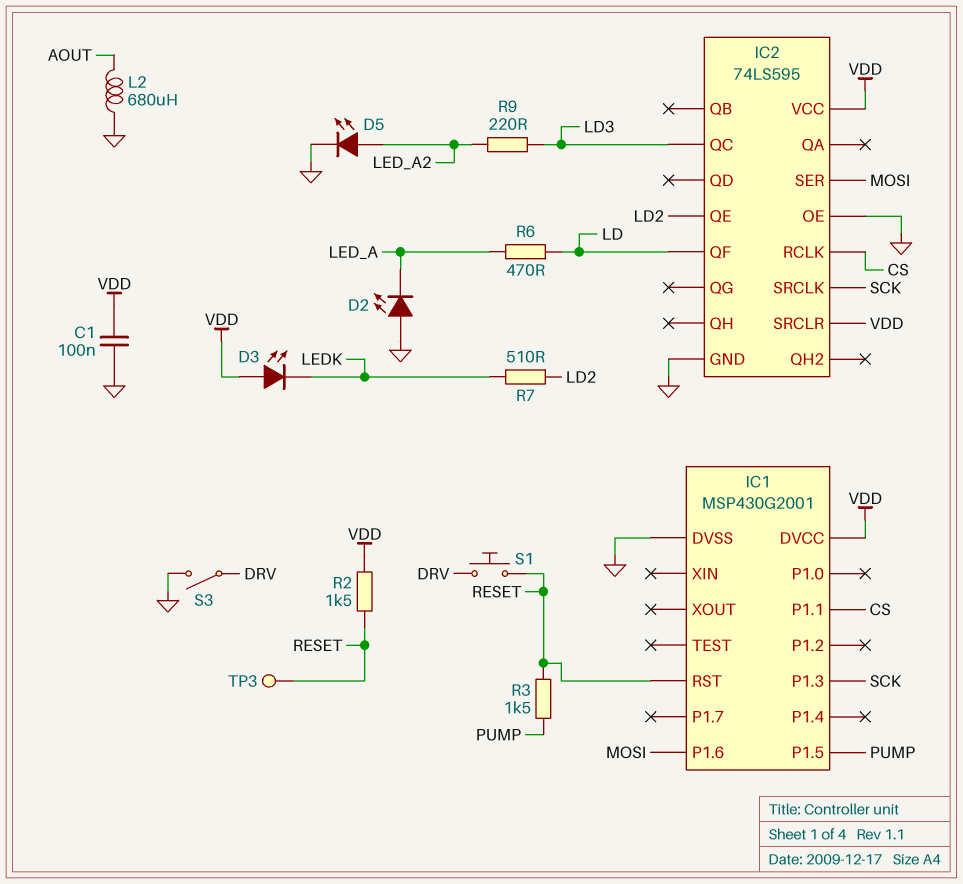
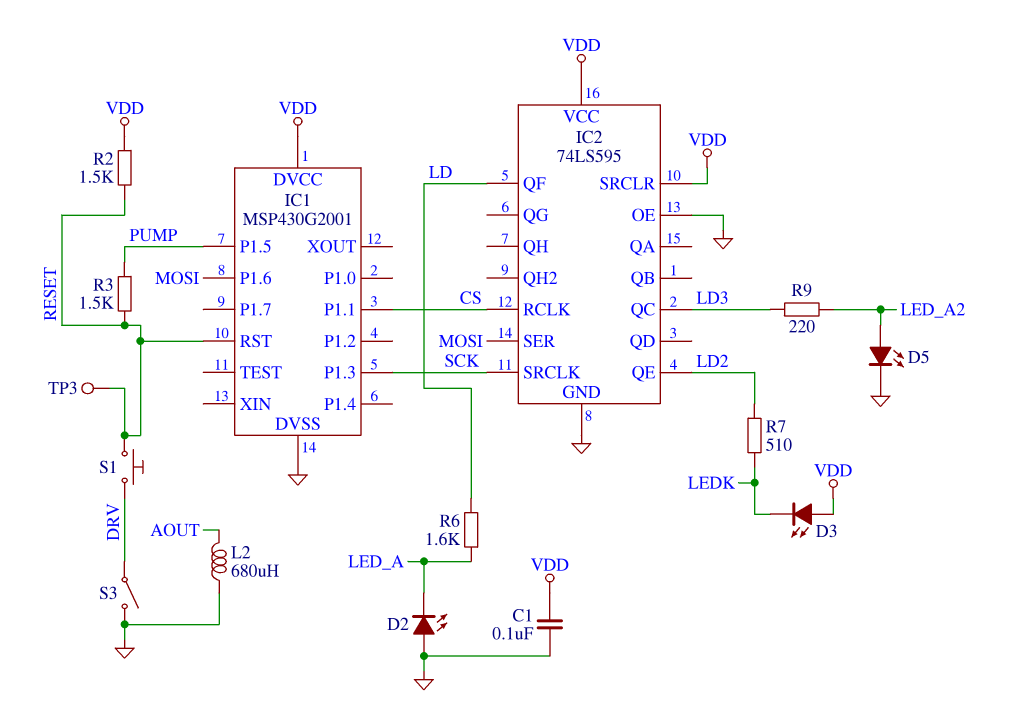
R6: 470 (LD, LED_A) -> 1.6k (LD, LED_A)

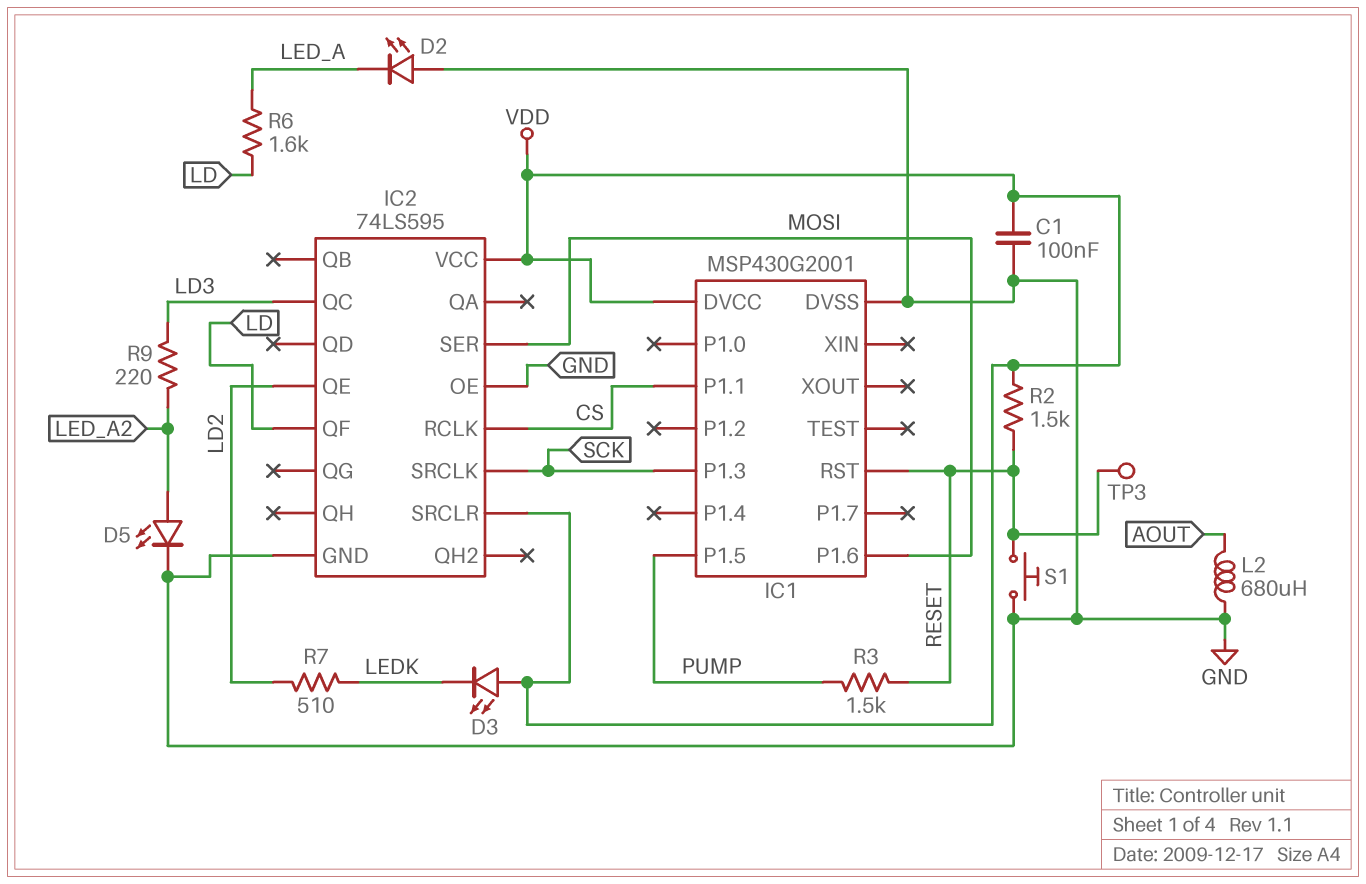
S1: button (DRV, RESET) -> button (GND, RESET)
S3: switch (DRV, GND) -> none

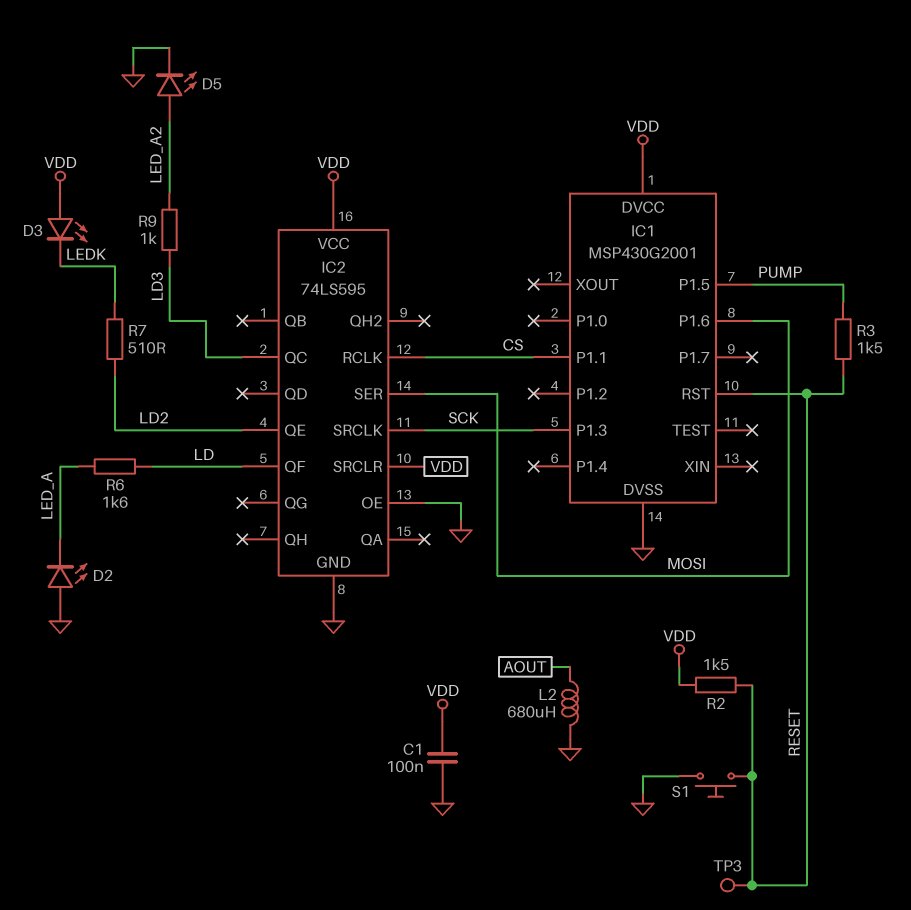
R9: 220 (LD3, LED_A2) -> 1k (LD3, LED_A2)

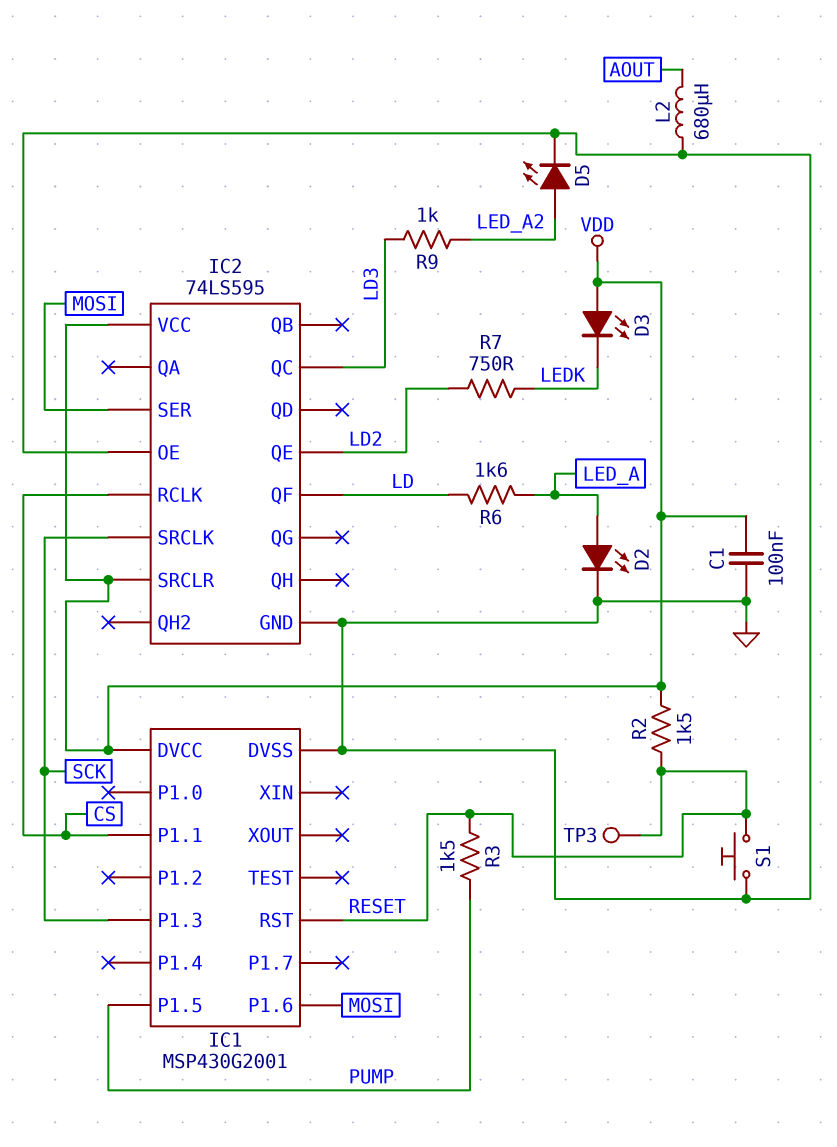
D2: LED (A GND, K LED_A) -> LED (A LED_A, K GND)
R7: 510 (LD2, LEDK) -> 750 (LD2, LEDK)

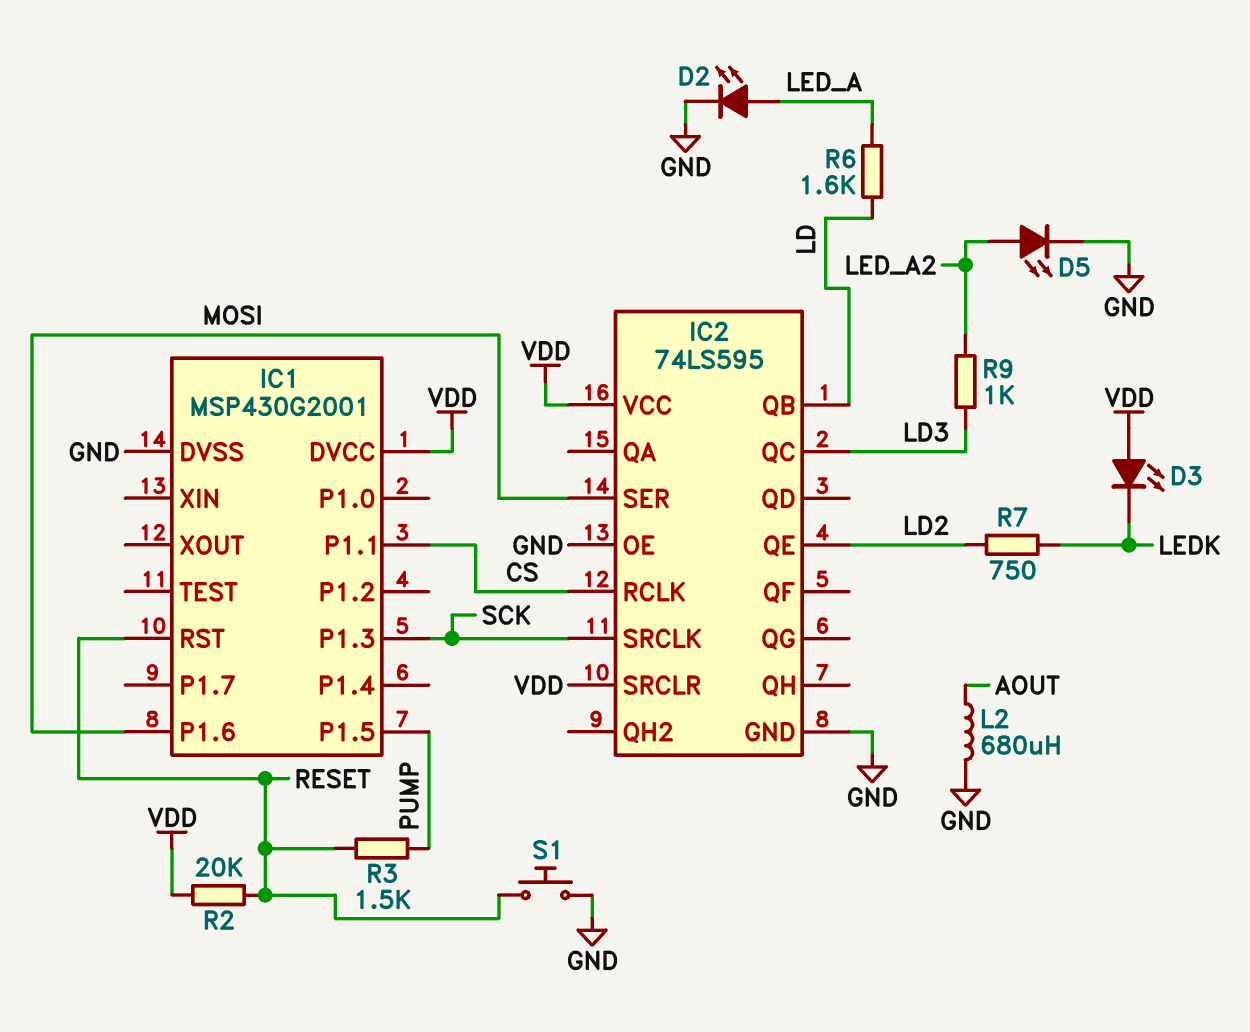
C1: 100nF (GND, VDD) -> none
IC2 pin QB: none -> LD
IC2 pin QF: LD -> none
R2: 1.5k (RESET, VDD) -> 20k (RESET, VDD)
TP3: test point (RESET) -> none

